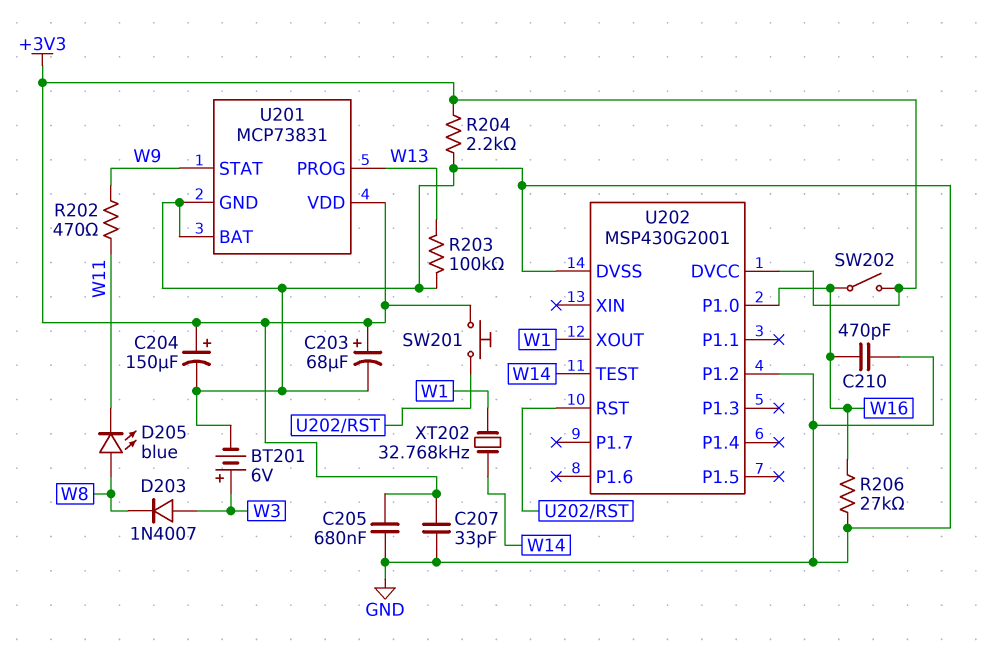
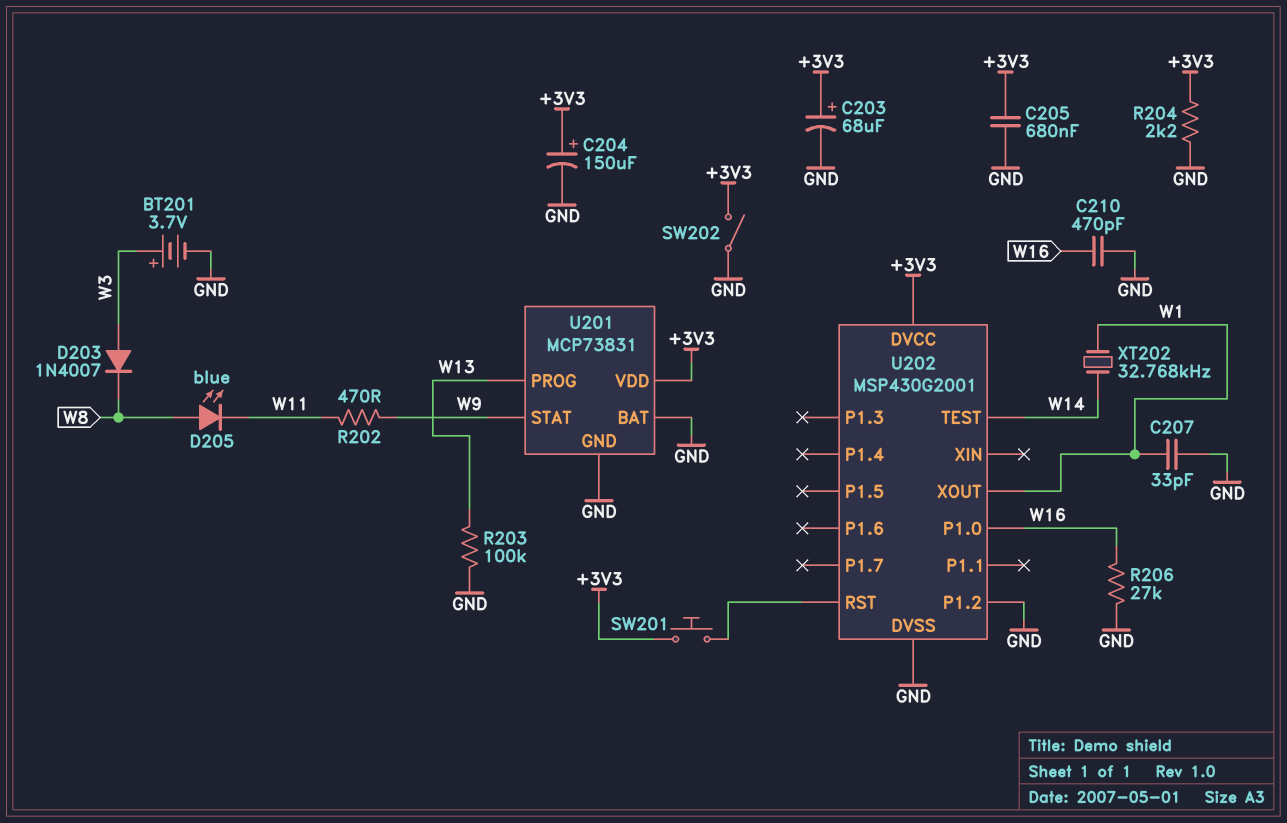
BT201: 6V (plus W3, minus GND) -> 3.7V (plus W3, minus GND)
C207: 33pF (+3V3, GND) -> 33pF (GND, W1)
SW202: switch (+3V3, W16) -> switch (+3V3, GND)

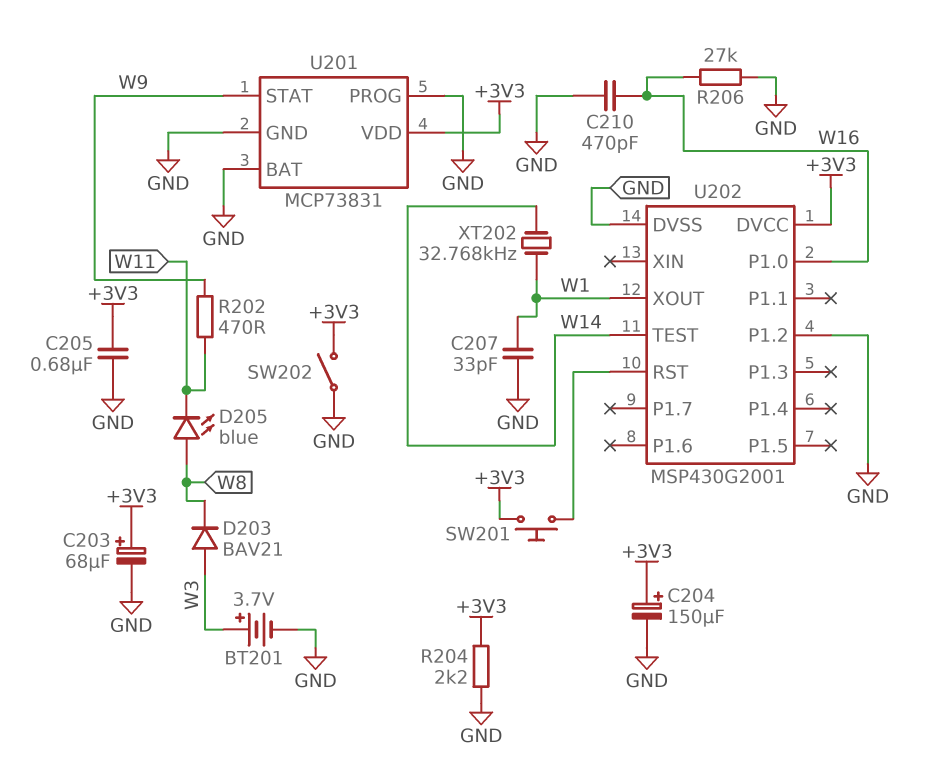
D203: diode 1N4007 (A W3, K W8) -> diode BAV21 (A W3, K W8)
R203: 100k (GND, W13) -> none
U201 pin PROG: W13 -> GND

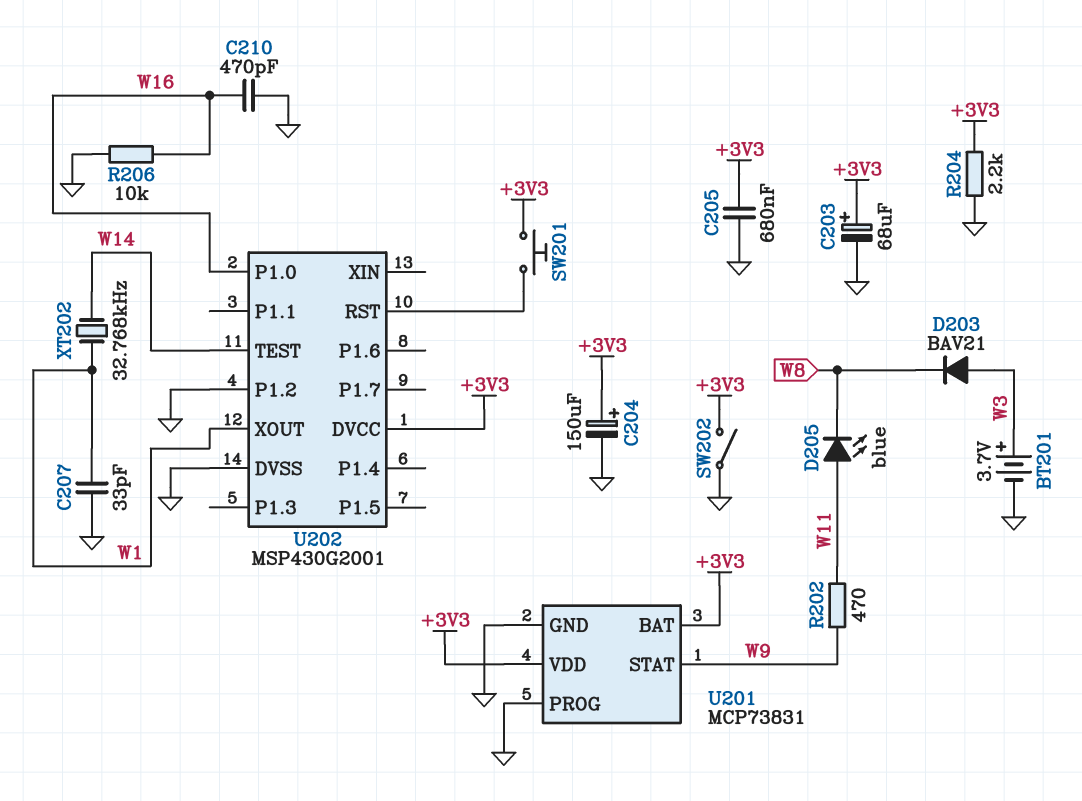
D205: LED blue (A W8, K W11) -> LED blue (A W11, K W8)
R206: 27k (GND, W16) -> 10k (GND, W16)
U201 pin BAT: GND -> +3V3

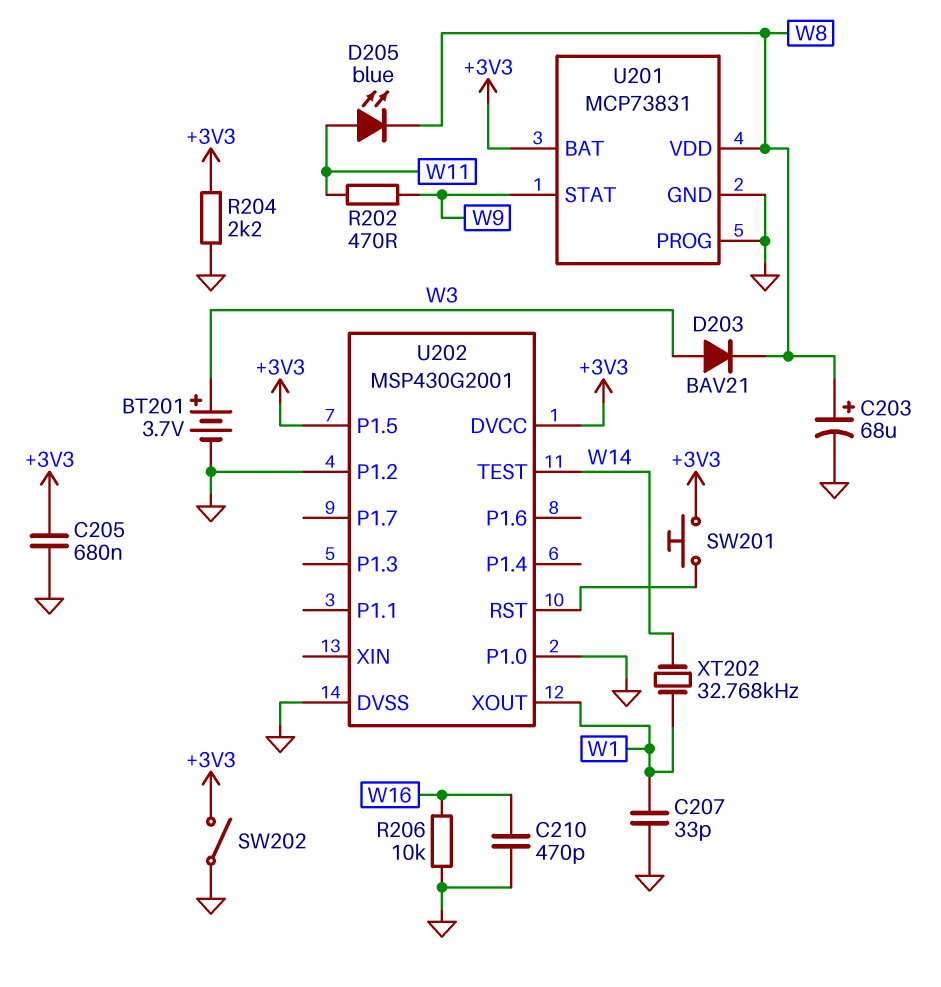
C203: 68uF (plus +3V3, minus GND) -> 68uF (plus W8, minus GND)
C204: 150uF (plus +3V3, minus GND) -> none
U201 pin VDD: +3V3 -> W8
U202 pin P1.0: W16 -> GND
U202 pin P1.5: none -> +3V3

